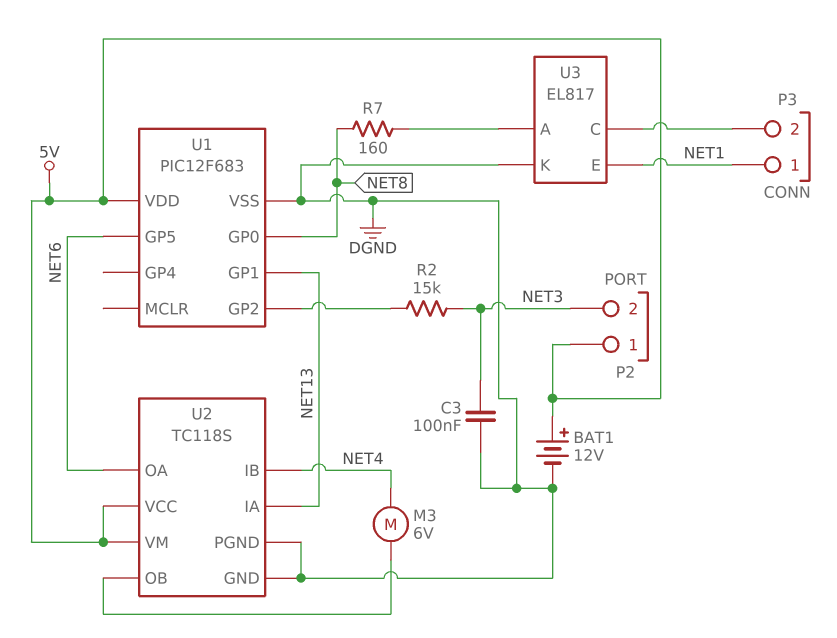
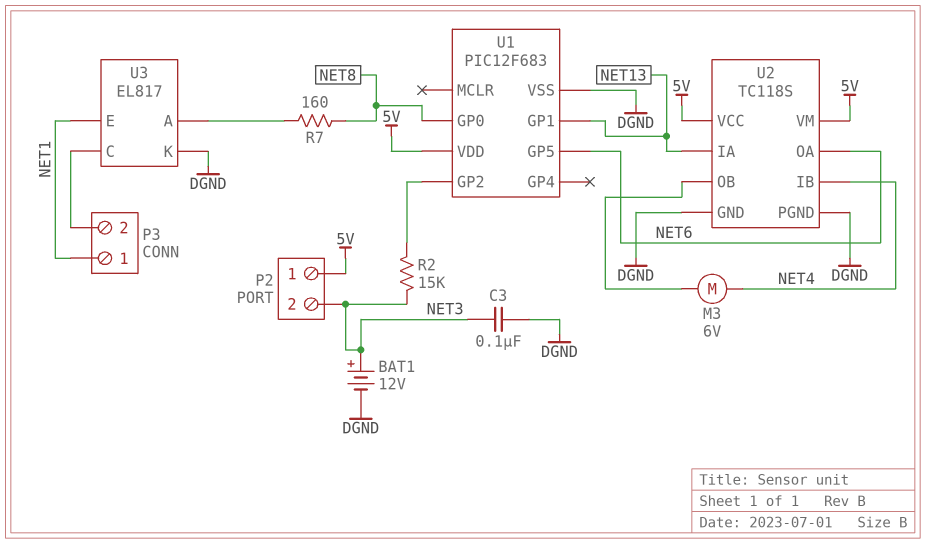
BAT1: 12V (plus 5V, minus DGND) -> 12V (plus NET3, minus DGND)

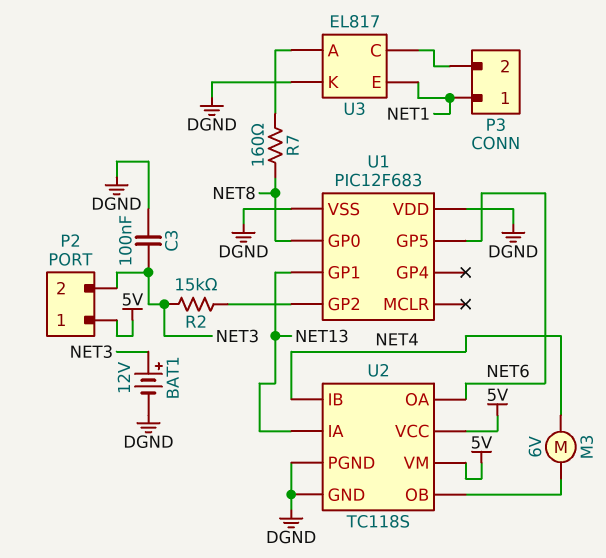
U1 pin VDD: 5V -> DGND

